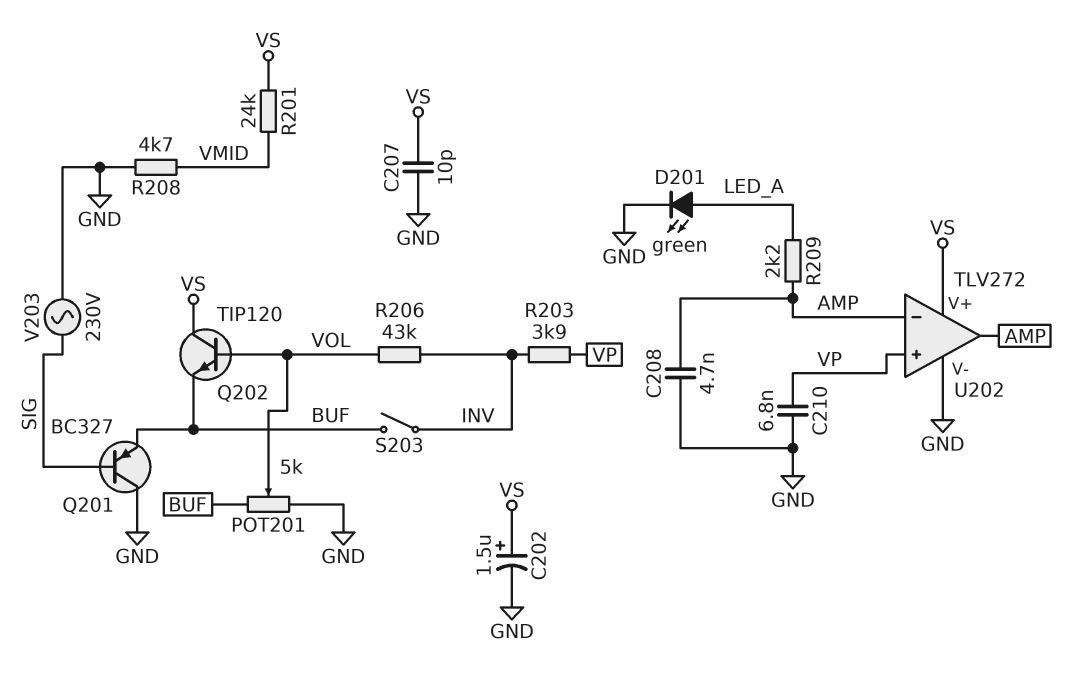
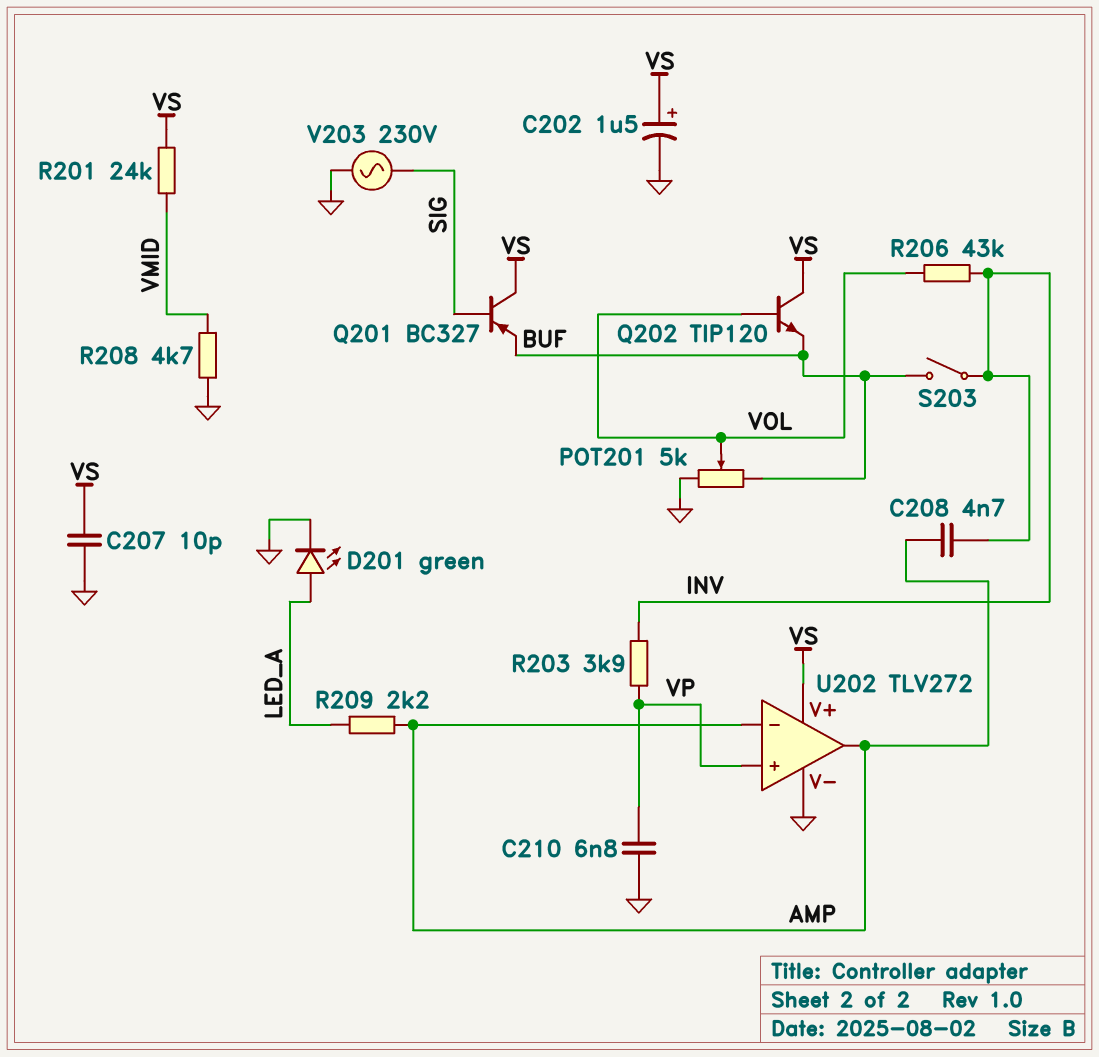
C208: 4.7nF (AMP, GND) -> 4.7nF (AMP, INV)
Q201: PNP BC327 (B SIG, C GND, E BUF) -> PNP BC327 (B SIG, C VS, E BUF)

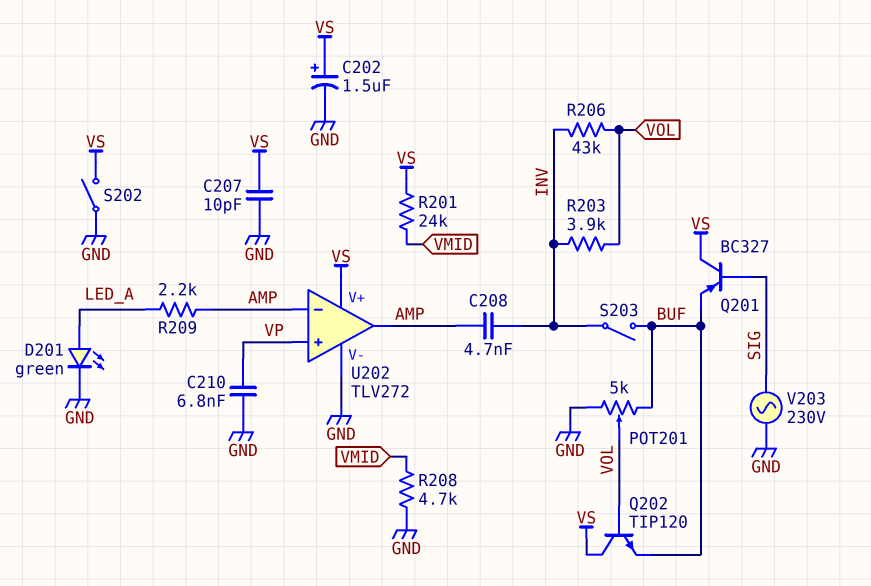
R203: 3.9k (INV, VP) -> 3.9k (INV, VOL)
S202: none -> switch (GND, VS)

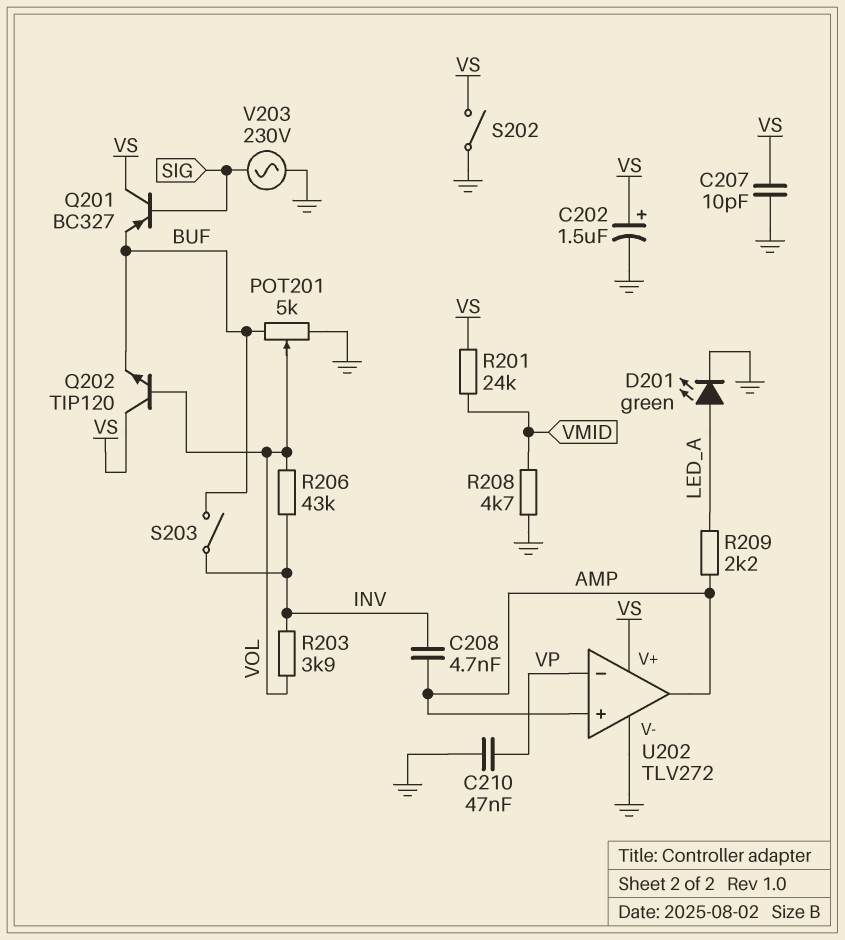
C210: 6.8nF (GND, VP) -> 47nF (GND, VP)
U202 pin in+: VP -> AMP
U202 pin in-: AMP -> VP

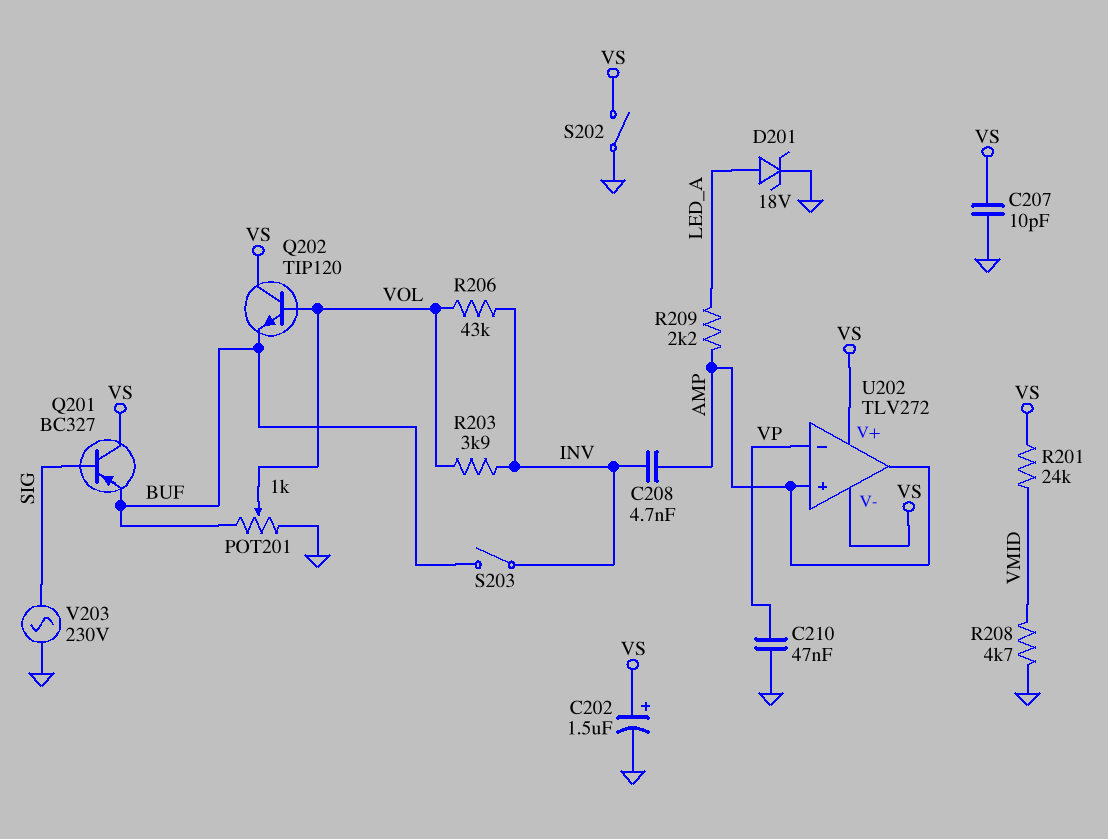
D201: LED green (A LED_A, K GND) -> zener 18V (A LED_A, K GND)
POT201: 5k (BUF, GND, wiper VOL) -> 1k (BUF, GND, wiper VOL)
U202 pin V-: GND -> VS

